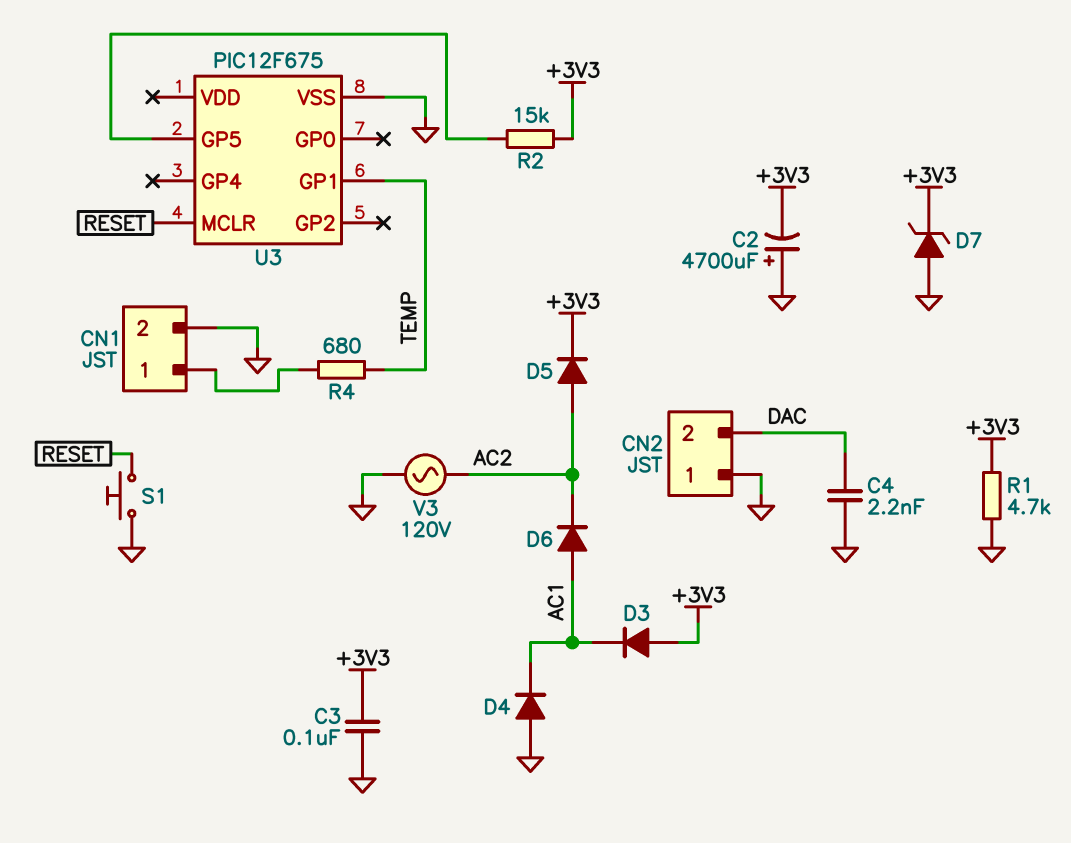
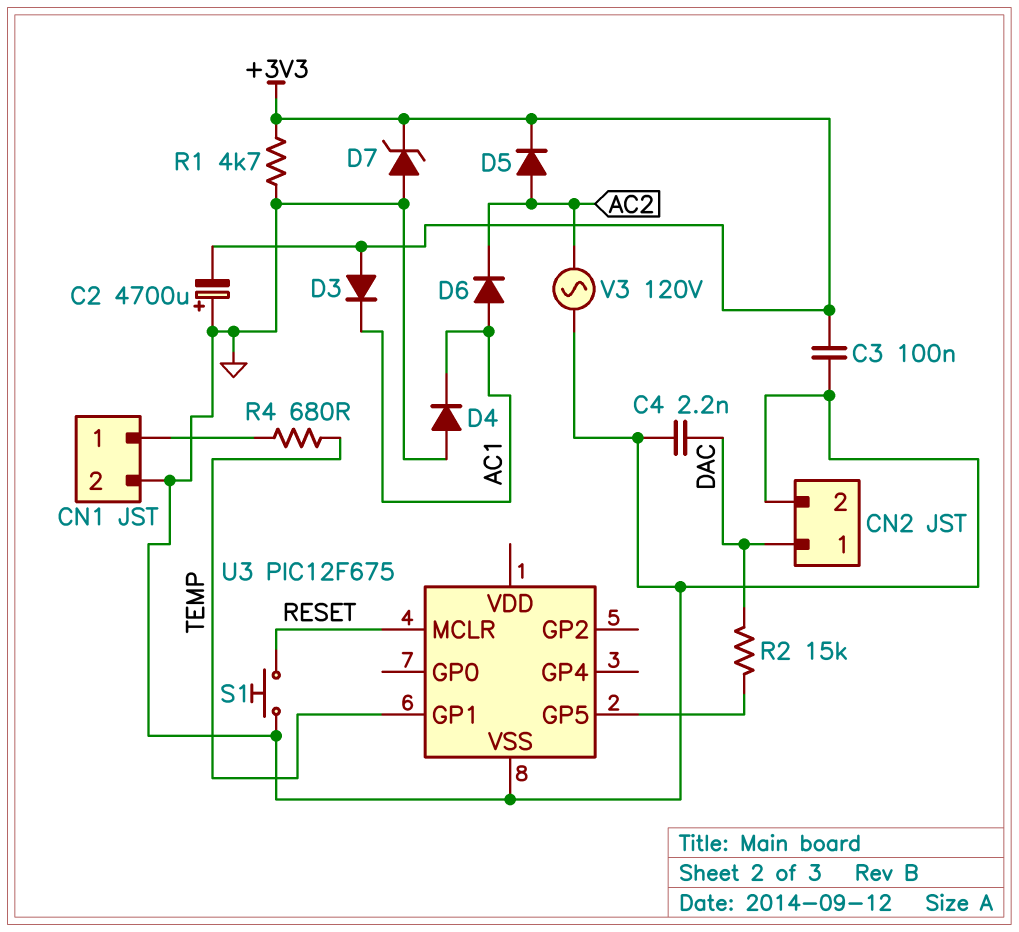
CN2 pin 1: GND -> DAC
CN2 pin 2: DAC -> GND
R2: 15k (+3V3, U3/GP5) -> 15k (DAC, U3/GP5)

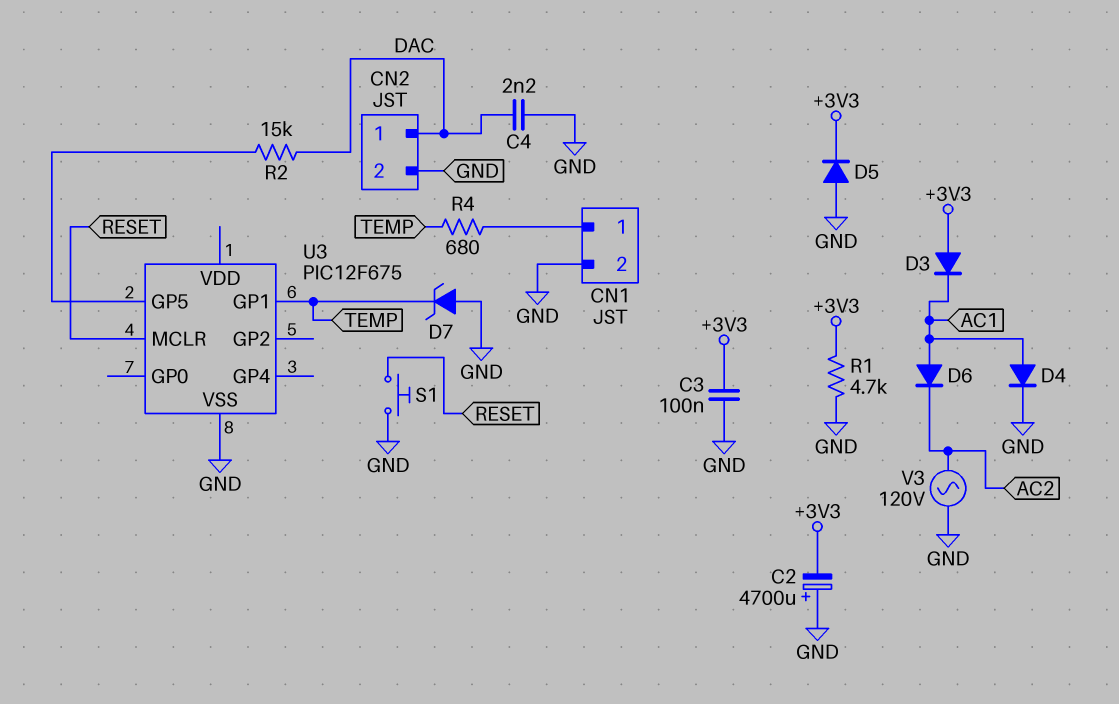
D4: diode (A GND, K AC1) -> diode (A AC1, K GND)
D5: diode (A AC2, K +3V3) -> diode (A GND, K +3V3)
D7: zener (A GND, K +3V3) -> zener (A GND, K TEMP)

